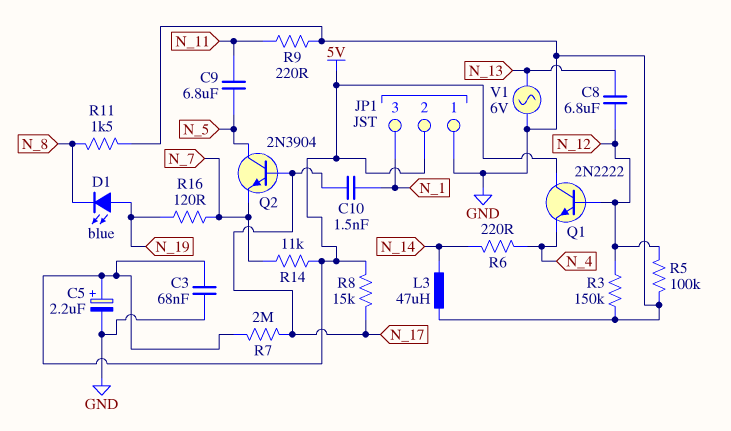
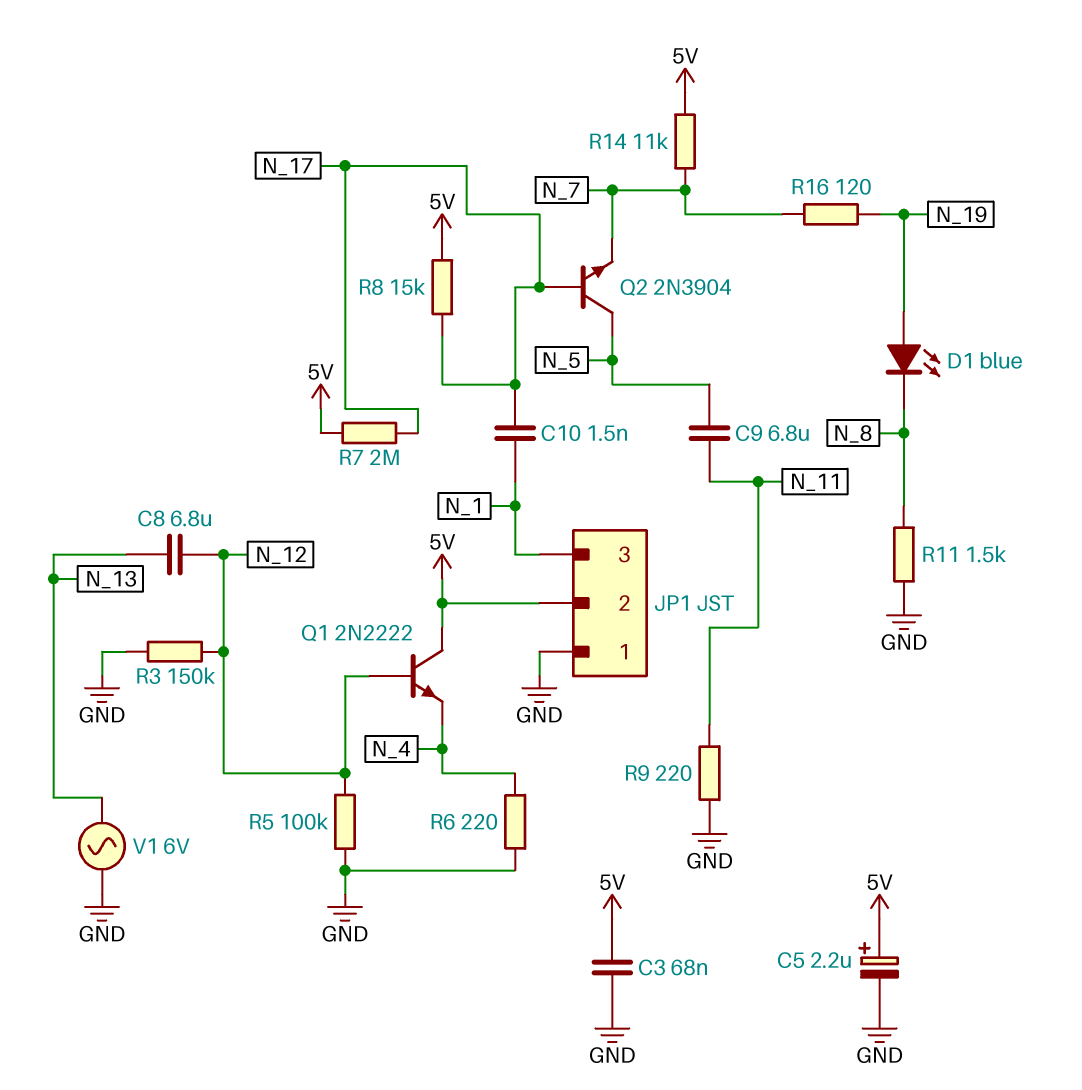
L3: 47uH (GND, N_14) -> none
R6: 220 (N_4, N_14) -> 220 (GND, N_4)

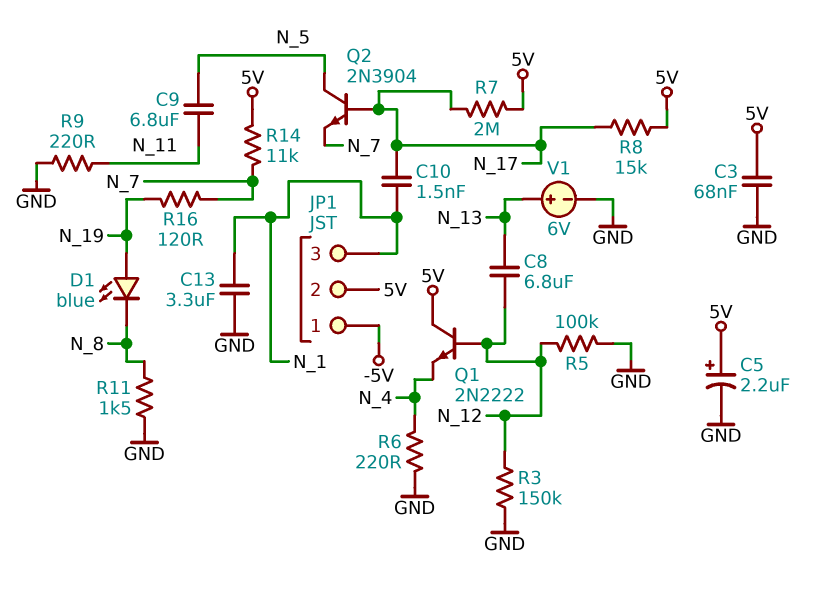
C13: none -> 3.3uF (GND, N_1)
JP1 pin 1: GND -> -5V
V1: AC 6V (GND, N_13) -> 6V (plus N_13, minus GND)

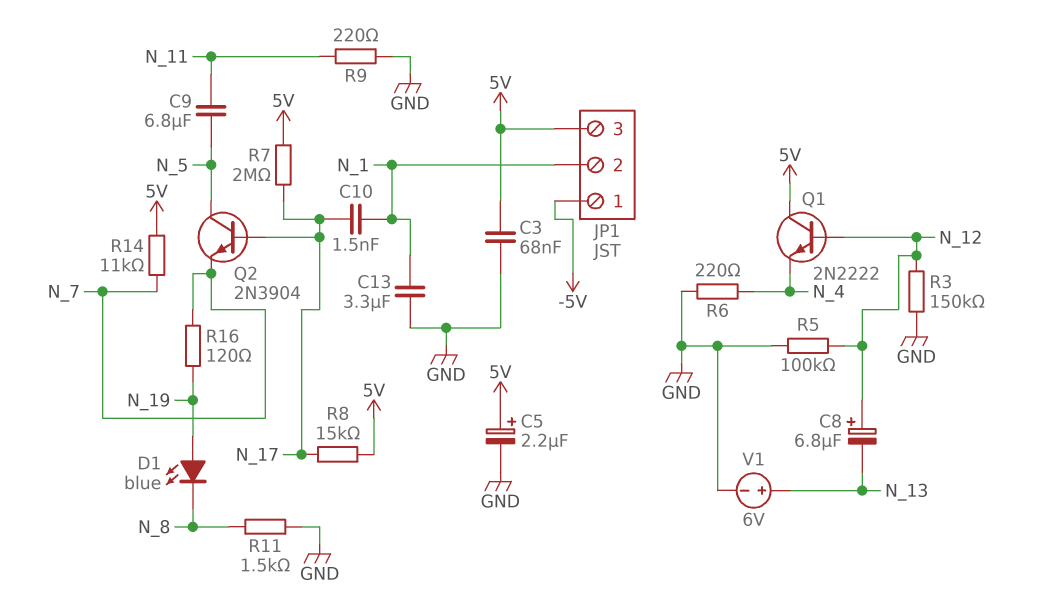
C8: 6.8uF (N_12, N_13) -> 6.8uF (plus N_12, minus N_13)
JP1 pin 2: 5V -> N_1
JP1 pin 3: N_1 -> 5V

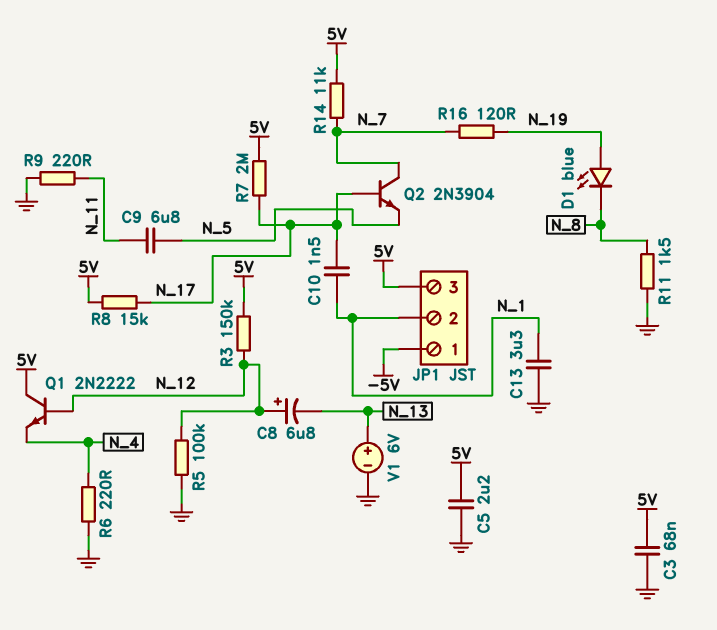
C5: 2.2uF (plus 5V, minus GND) -> 2.2uF (5V, GND)
Q2: NPN 2N3904 (B N_17, C N_5, E N_7) -> NPN 2N3904 (B N_17, C N_7, E N_5)
R3: 150k (GND, N_12) -> 150k (5V, N_12)

